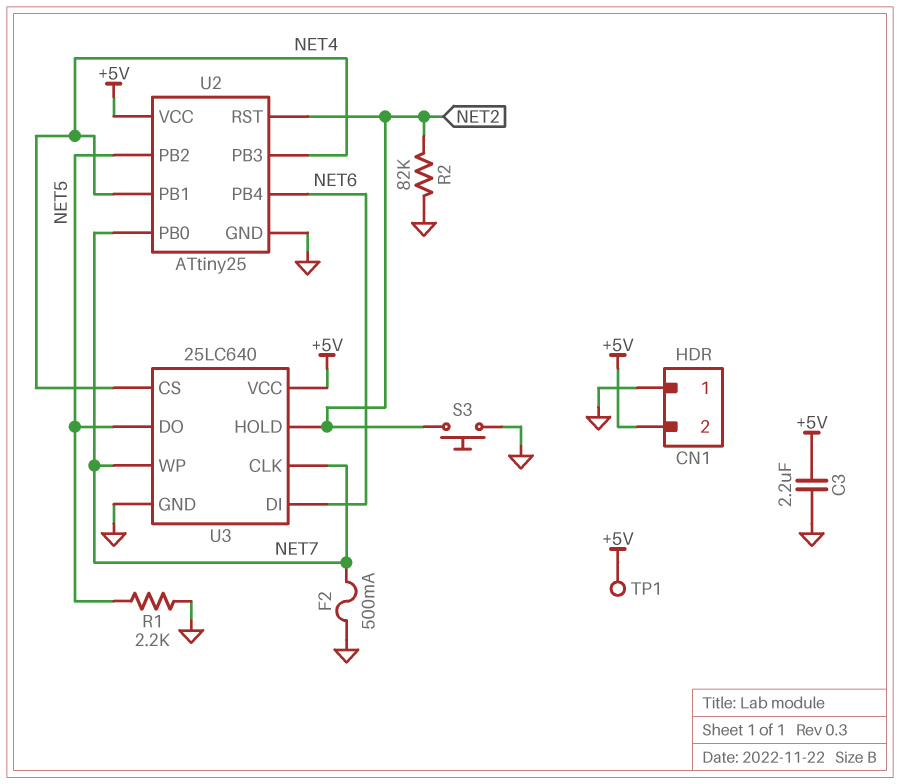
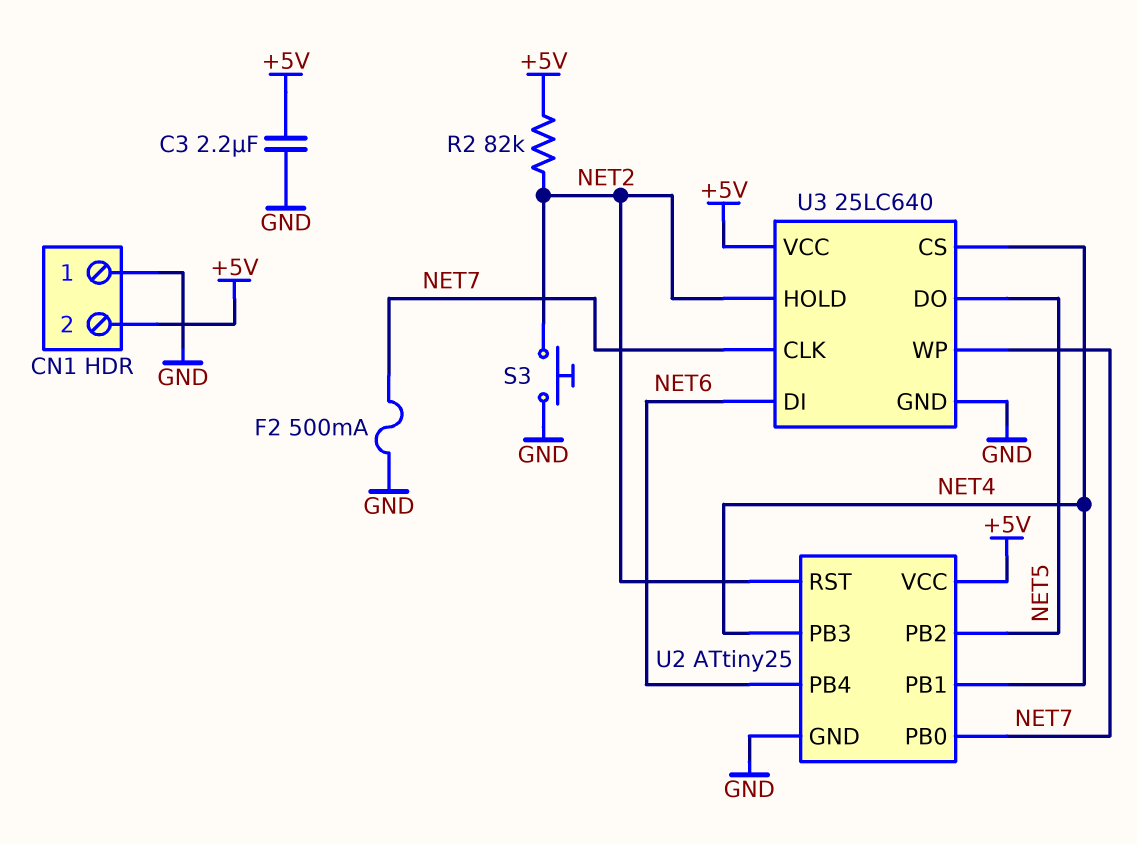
R1: 2.2k (GND, NET5) -> none
R2: 82k (GND, NET2) -> 82k (+5V, NET2)
TP1: test point (+5V) -> none

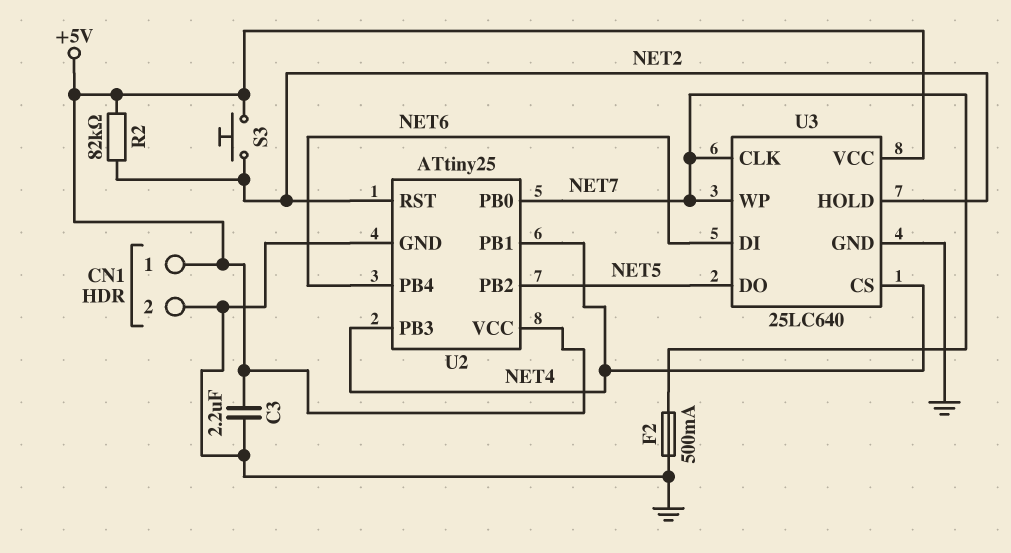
CN1 pin 1: GND -> +5V
CN1 pin 2: +5V -> GND
S3: button (GND, NET2) -> button (+5V, NET2)

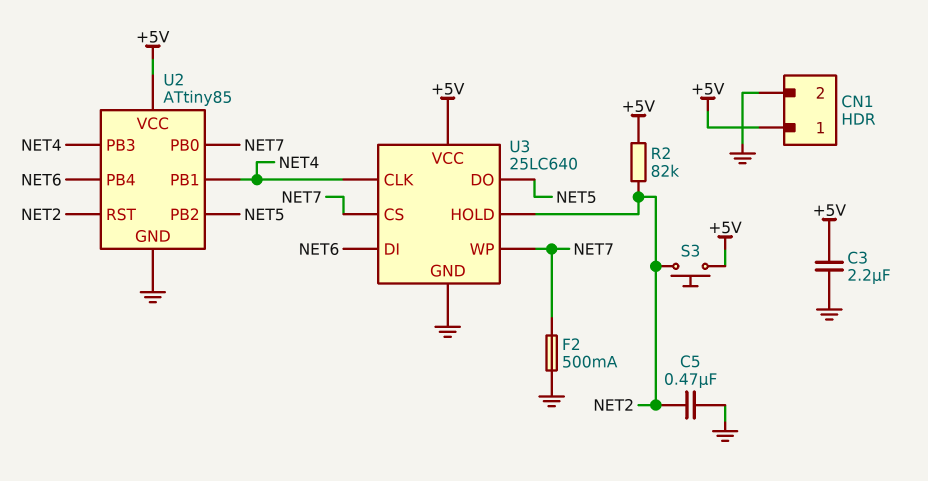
C5: none -> 470nF (GND, NET2)
U2: ATtiny25 -> ATtiny85
U3 pin CLK: NET7 -> NET4
U3 pin CS: NET4 -> NET7

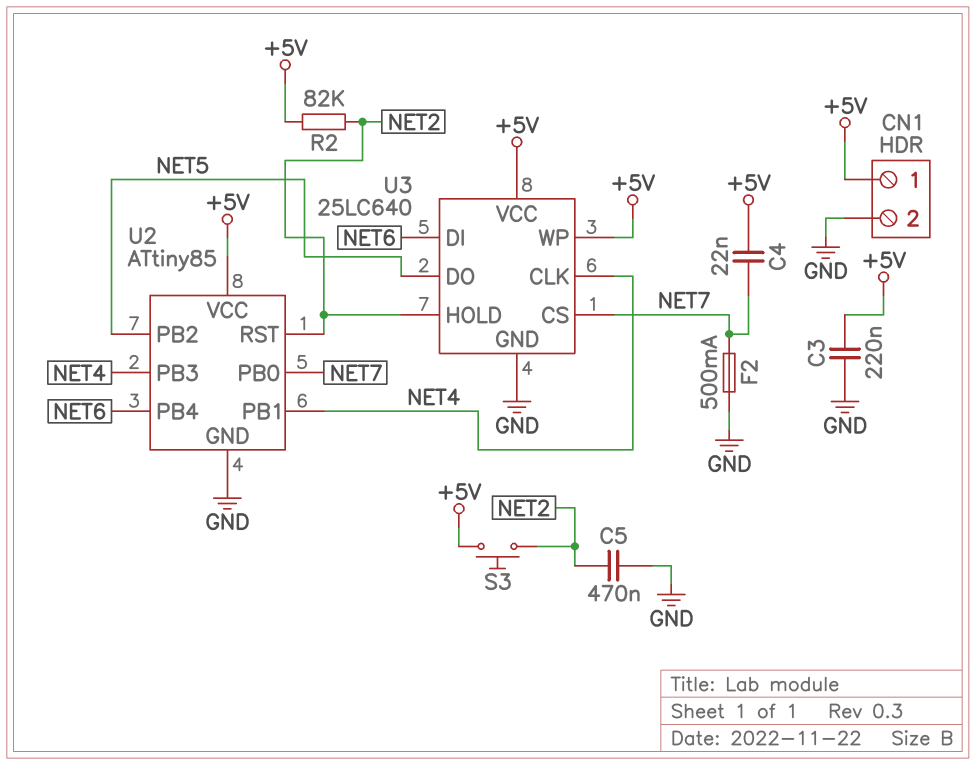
C3: 2.2uF (+5V, GND) -> 220nF (+5V, GND)
C4: none -> 22nF (+5V, NET7)
U3 pin WP: NET7 -> +5V

